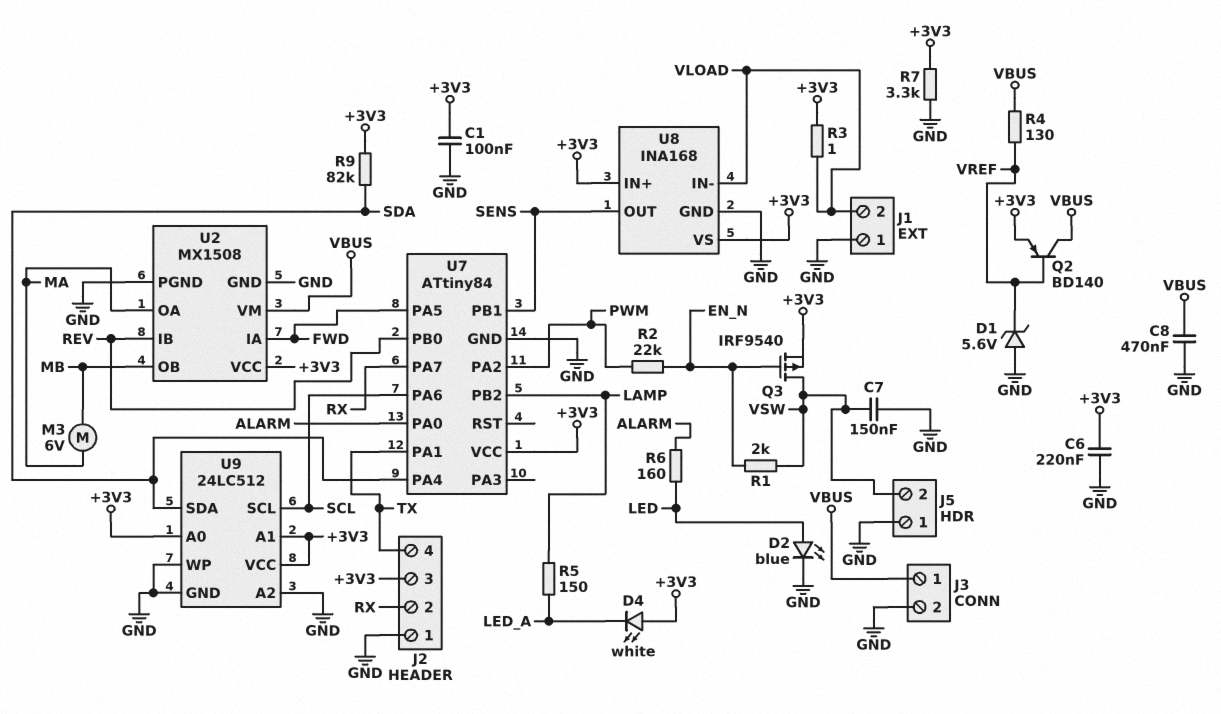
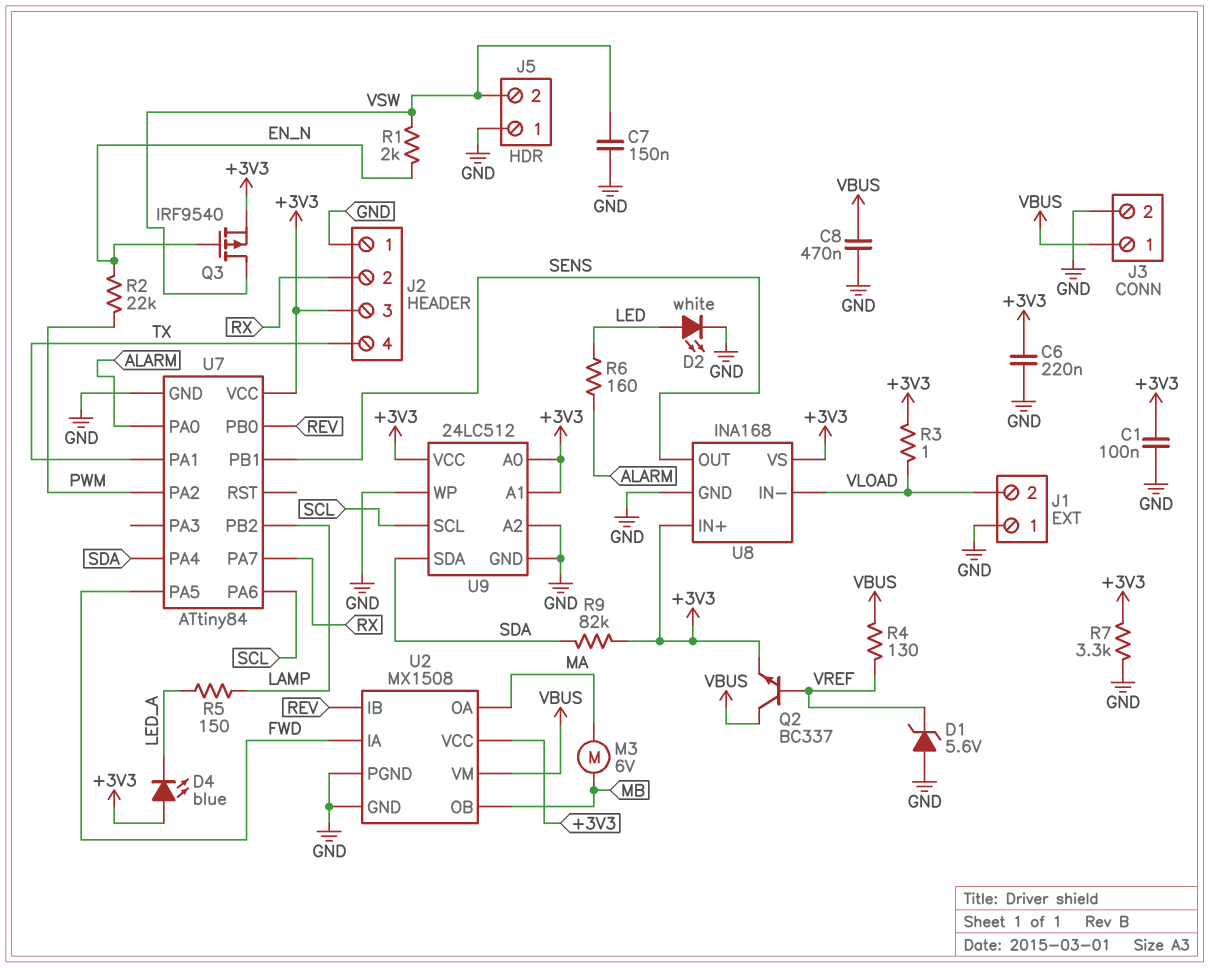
D2: LED blue (A LED, K GND) -> LED white (A LED, K GND)
D4: LED white (A +3V3, K LED_A) -> LED blue (A +3V3, K LED_A)
Q2: PNP BD140 (B VREF, C VBUS, E +3V3) -> NPN BC337 (B VREF, C VBUS, E +3V3)

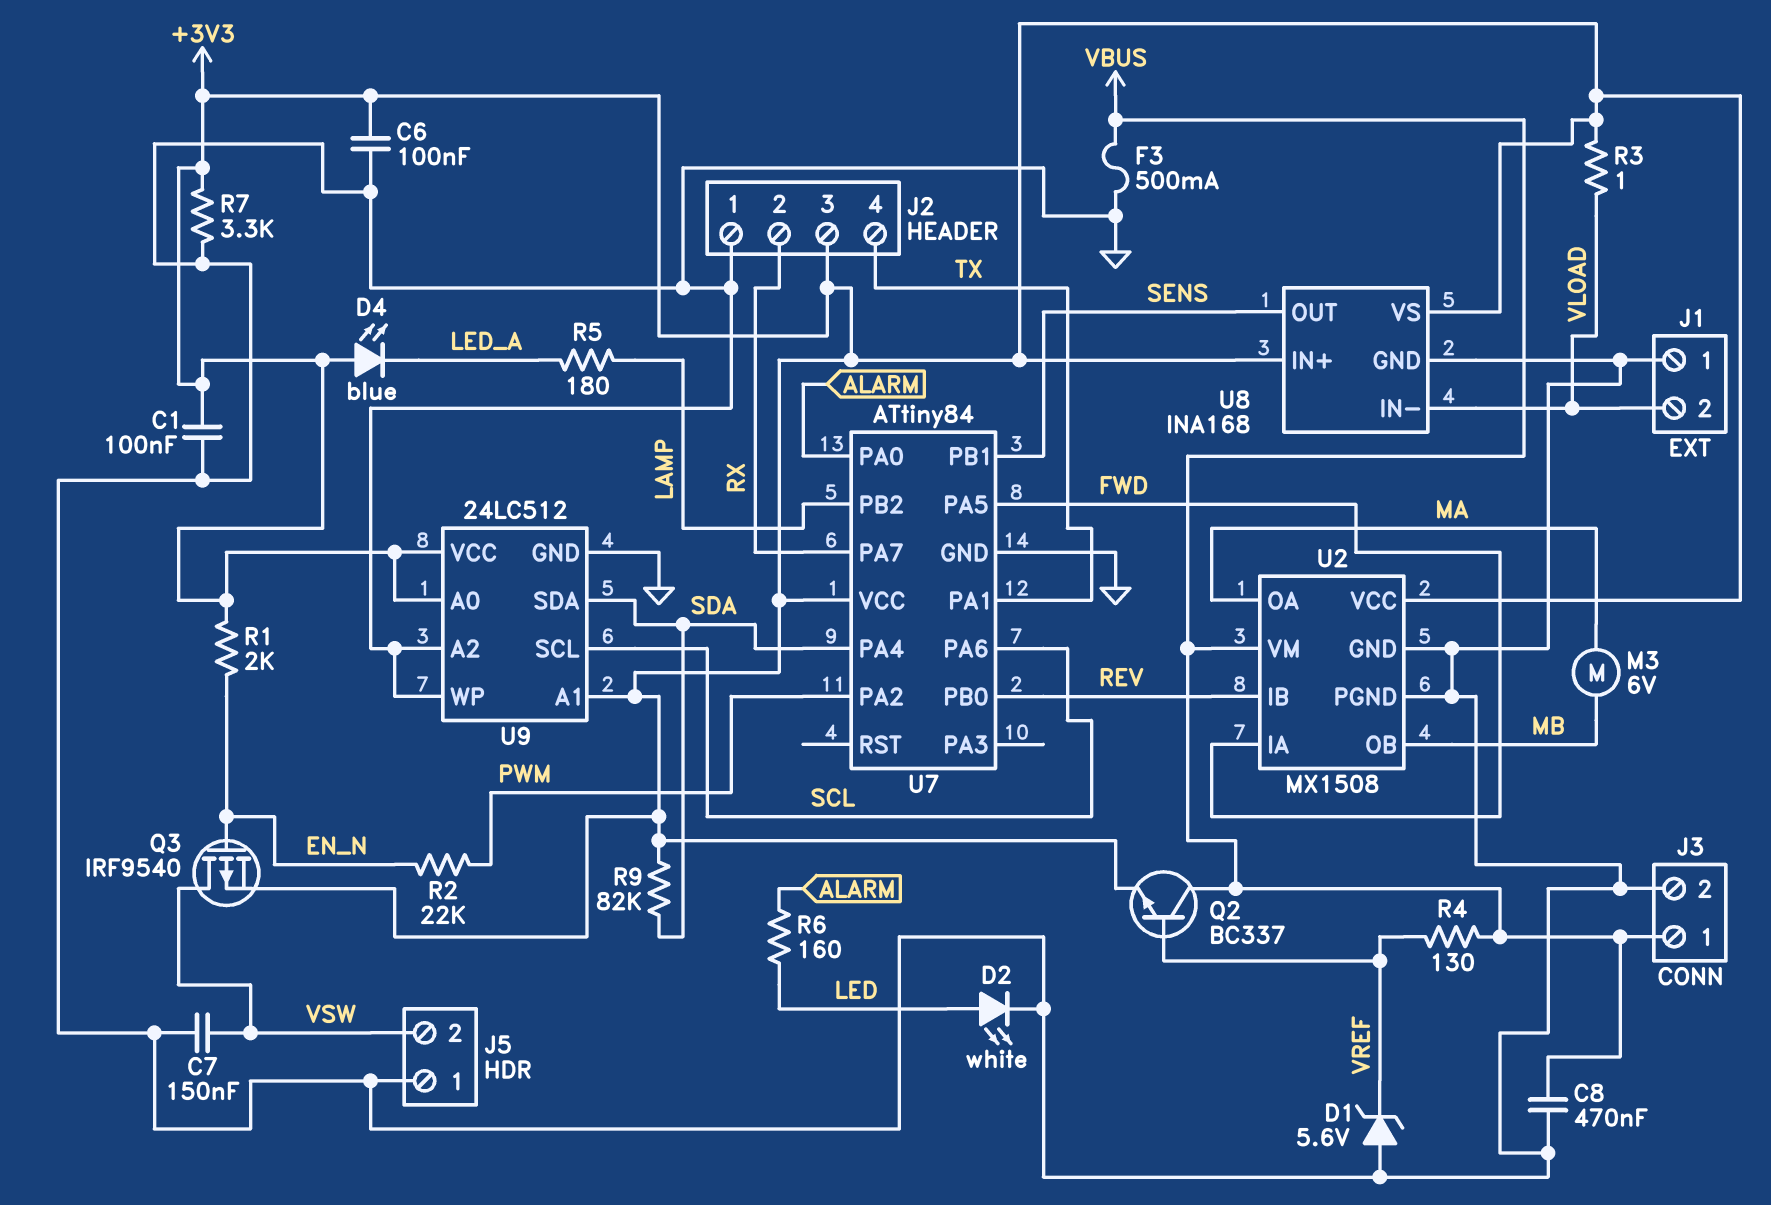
C6: 220nF (+3V3, GND) -> 100nF (+3V3, GND)
F3: none -> 500mA (GND, VBUS)
R1: 2k (EN_N, VSW) -> 2k (+3V3, EN_N)
R5: 150 (LAMP, LED_A) -> 180 (LAMP, LED_A)

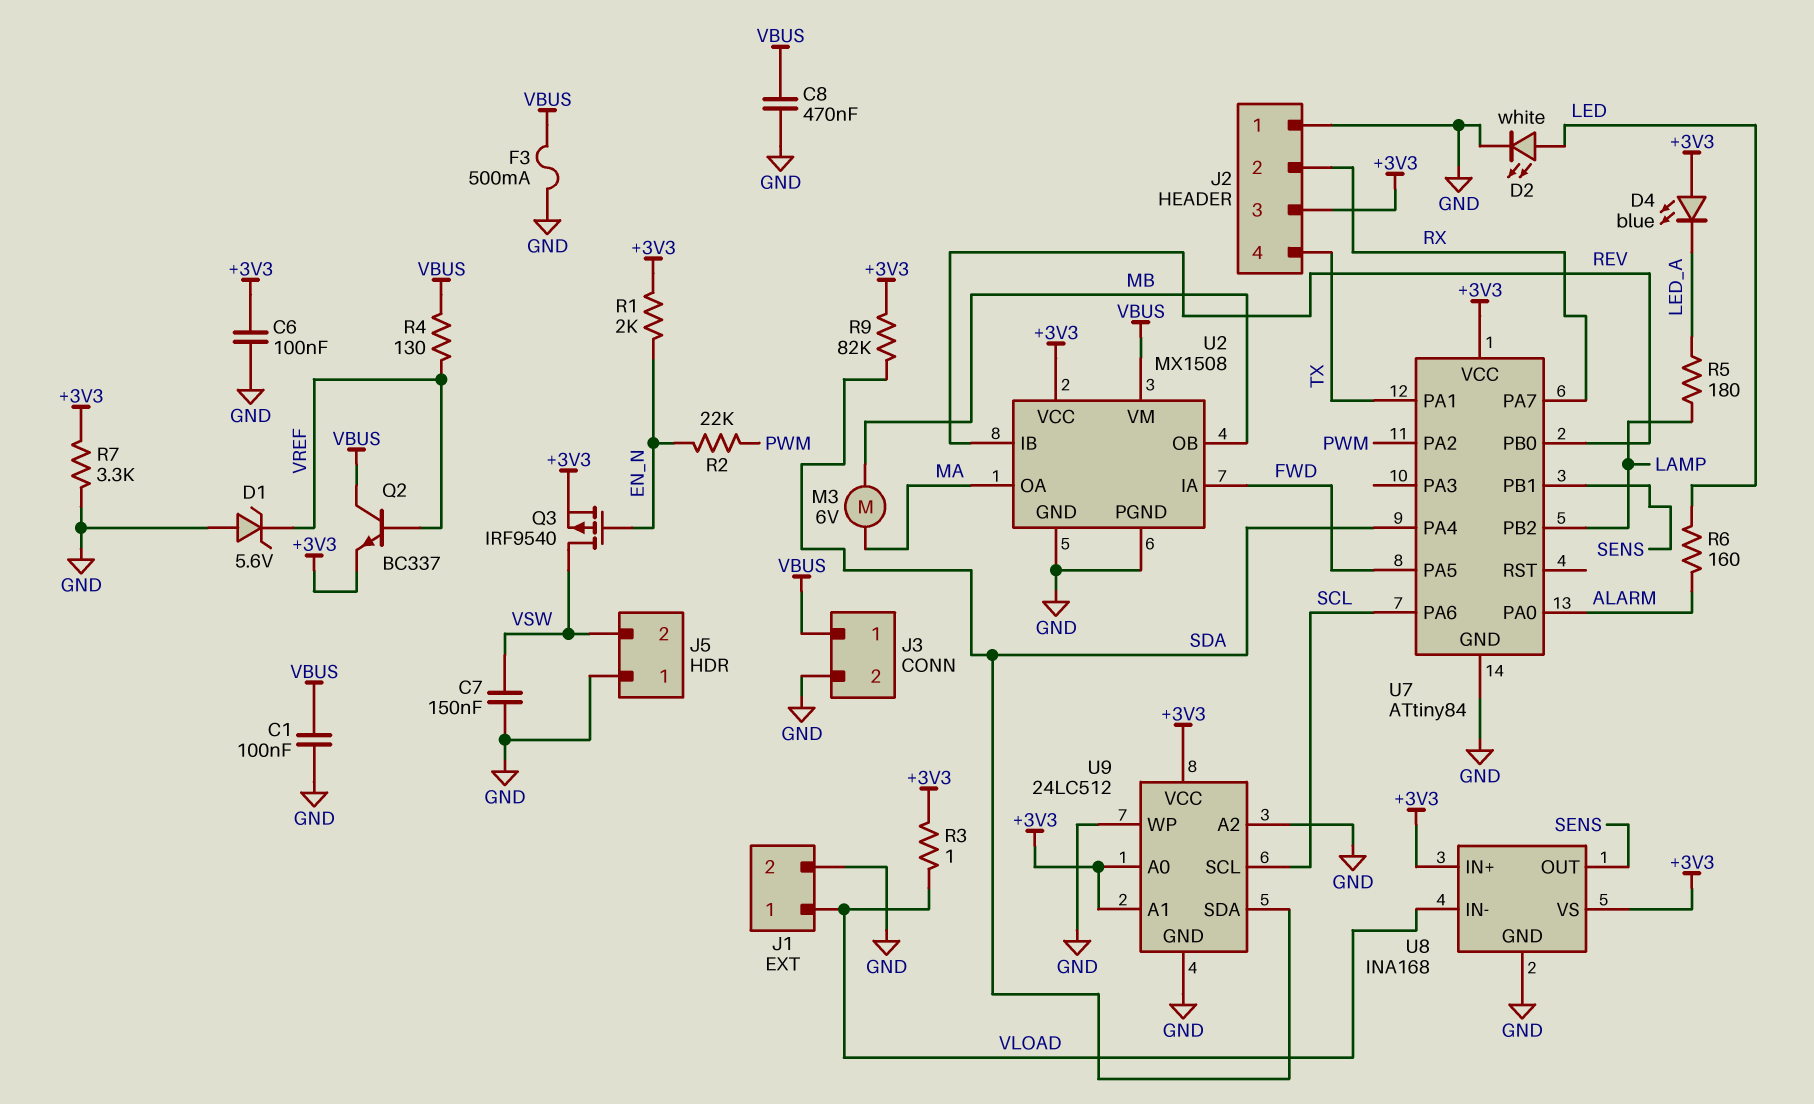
C1: 100nF (+3V3, GND) -> 100nF (GND, VBUS)
J1 pin 1: GND -> VLOAD
J1 pin 2: VLOAD -> GND

